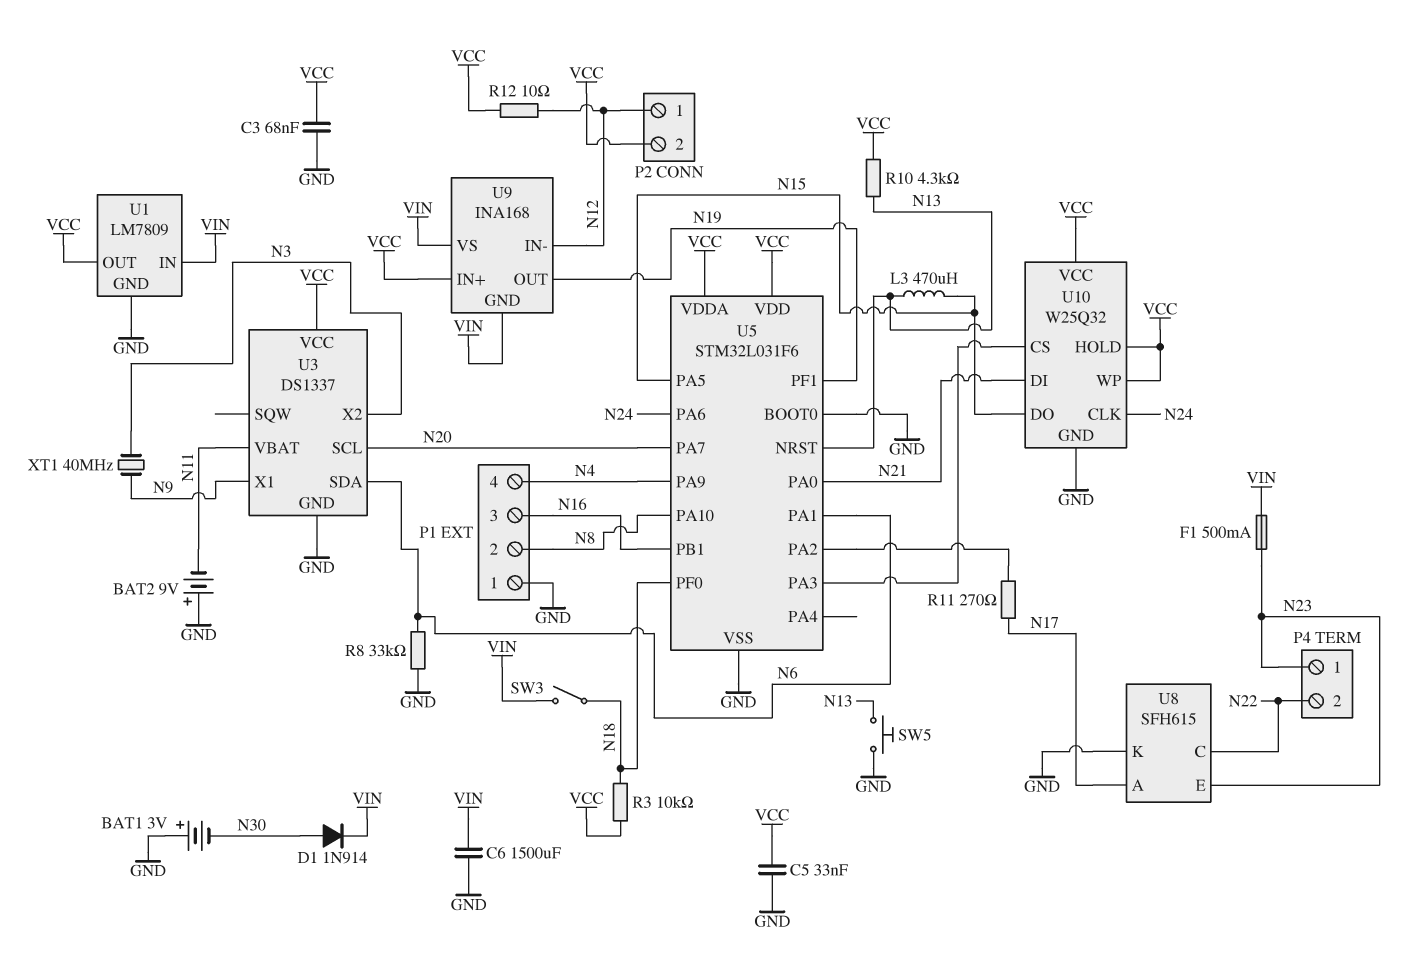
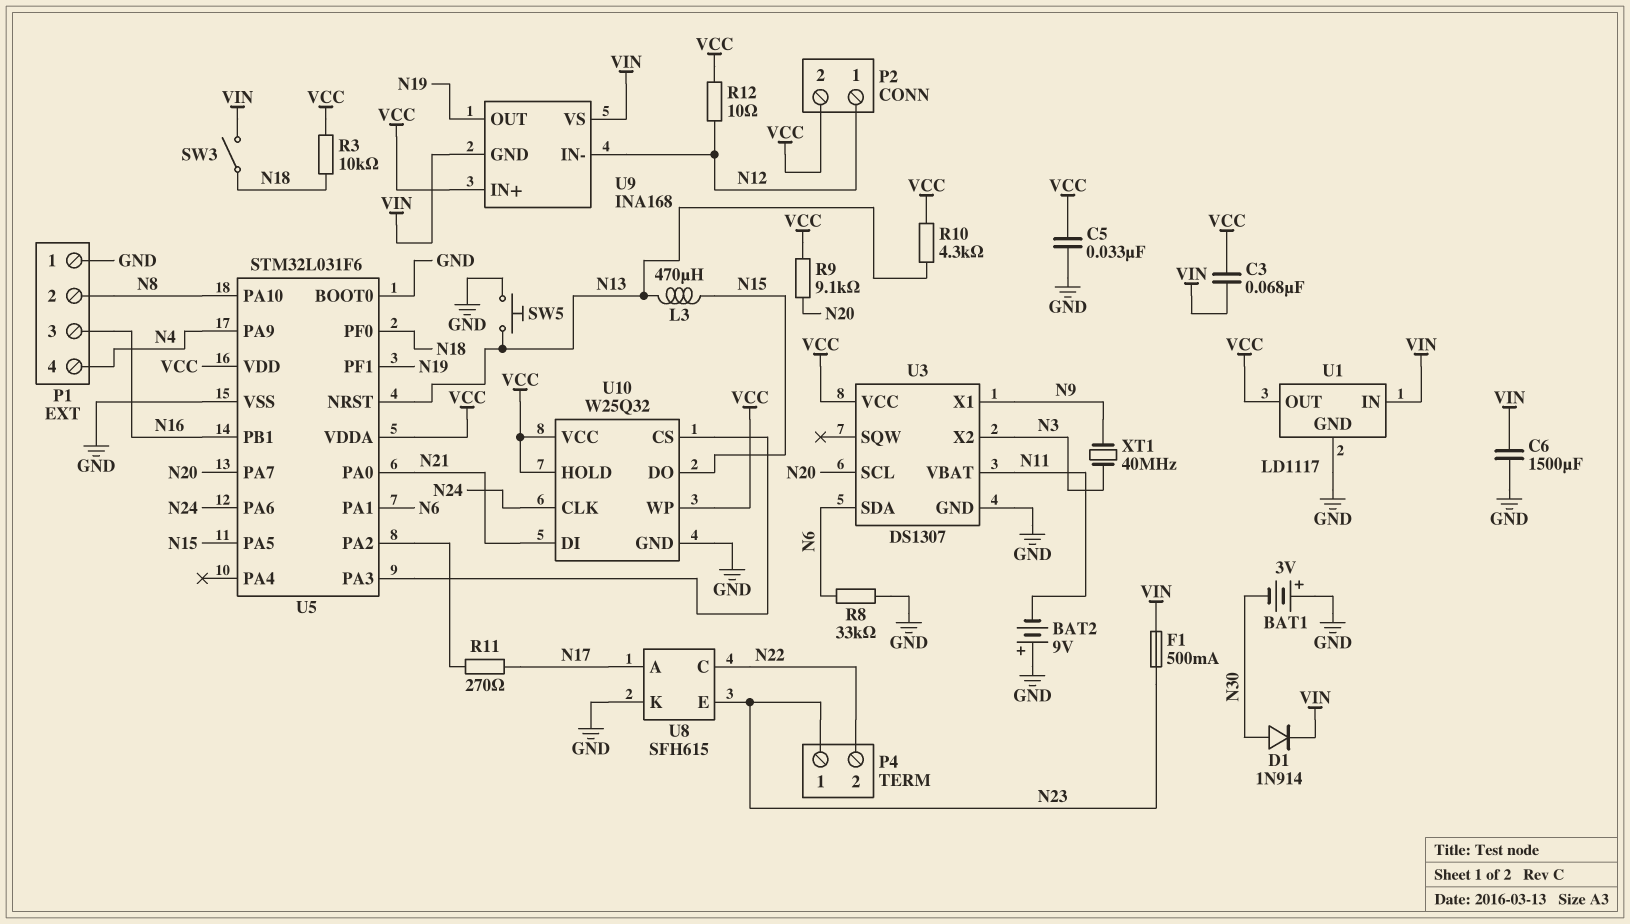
C3: 68nF (GND, VCC) -> 68nF (VCC, VIN)
R9: none -> 9.1k (N20, VCC)
U1: LM7809 -> LD1117
U3: DS1337 -> DS1307

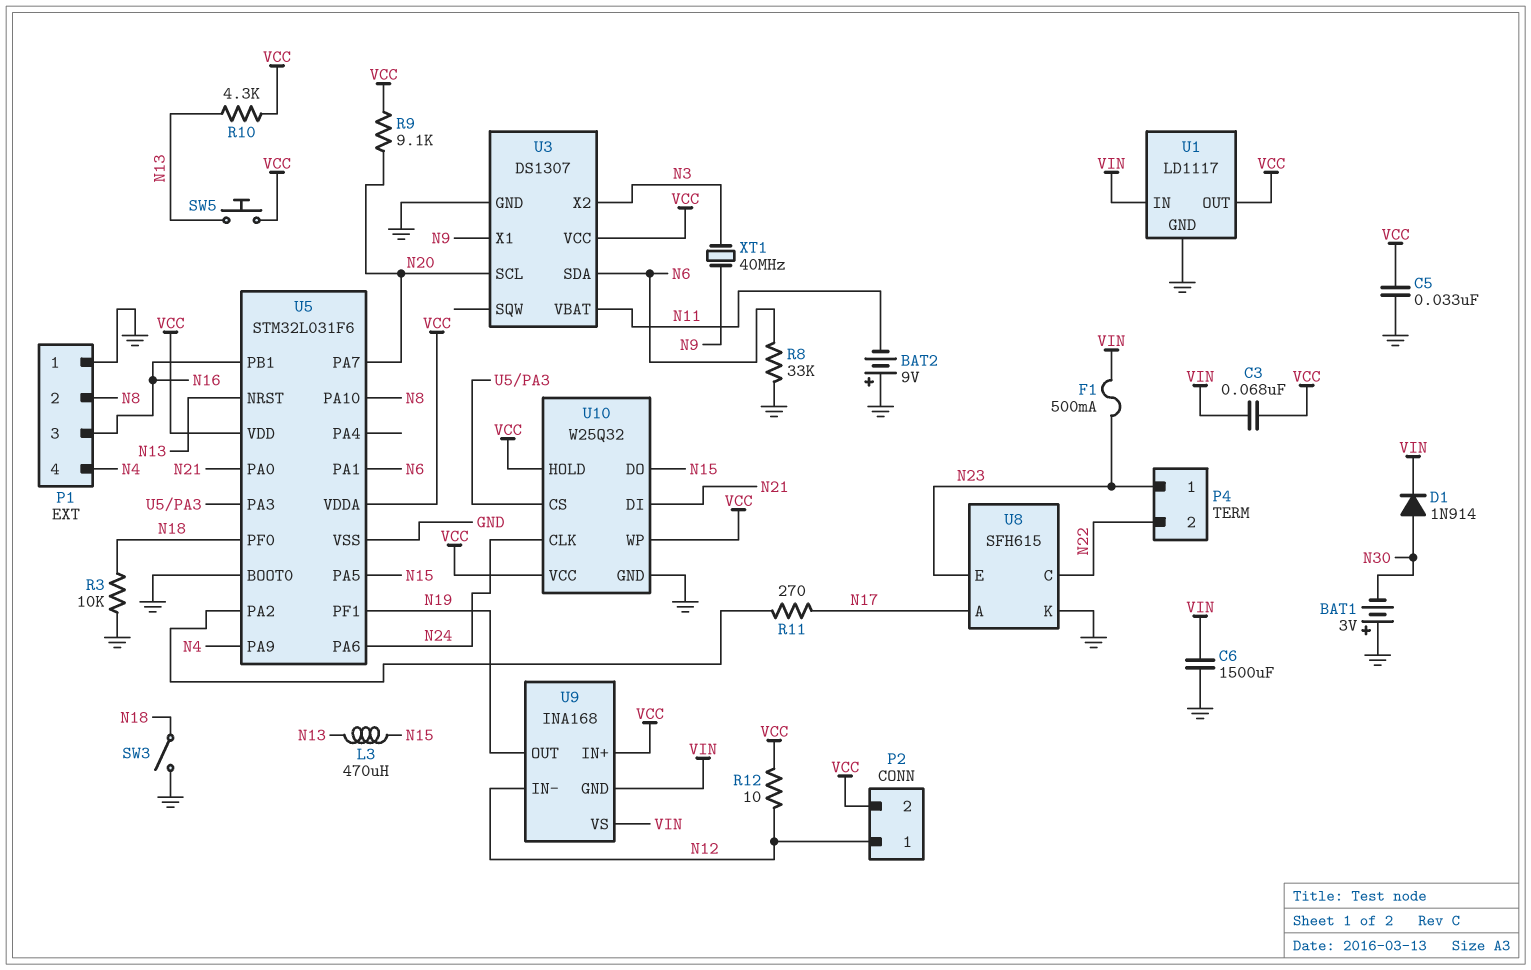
R3: 10k (N18, VCC) -> 10k (GND, N18)
SW3: switch (N18, VIN) -> switch (GND, N18)
SW5: button (GND, N13) -> button (N13, VCC)

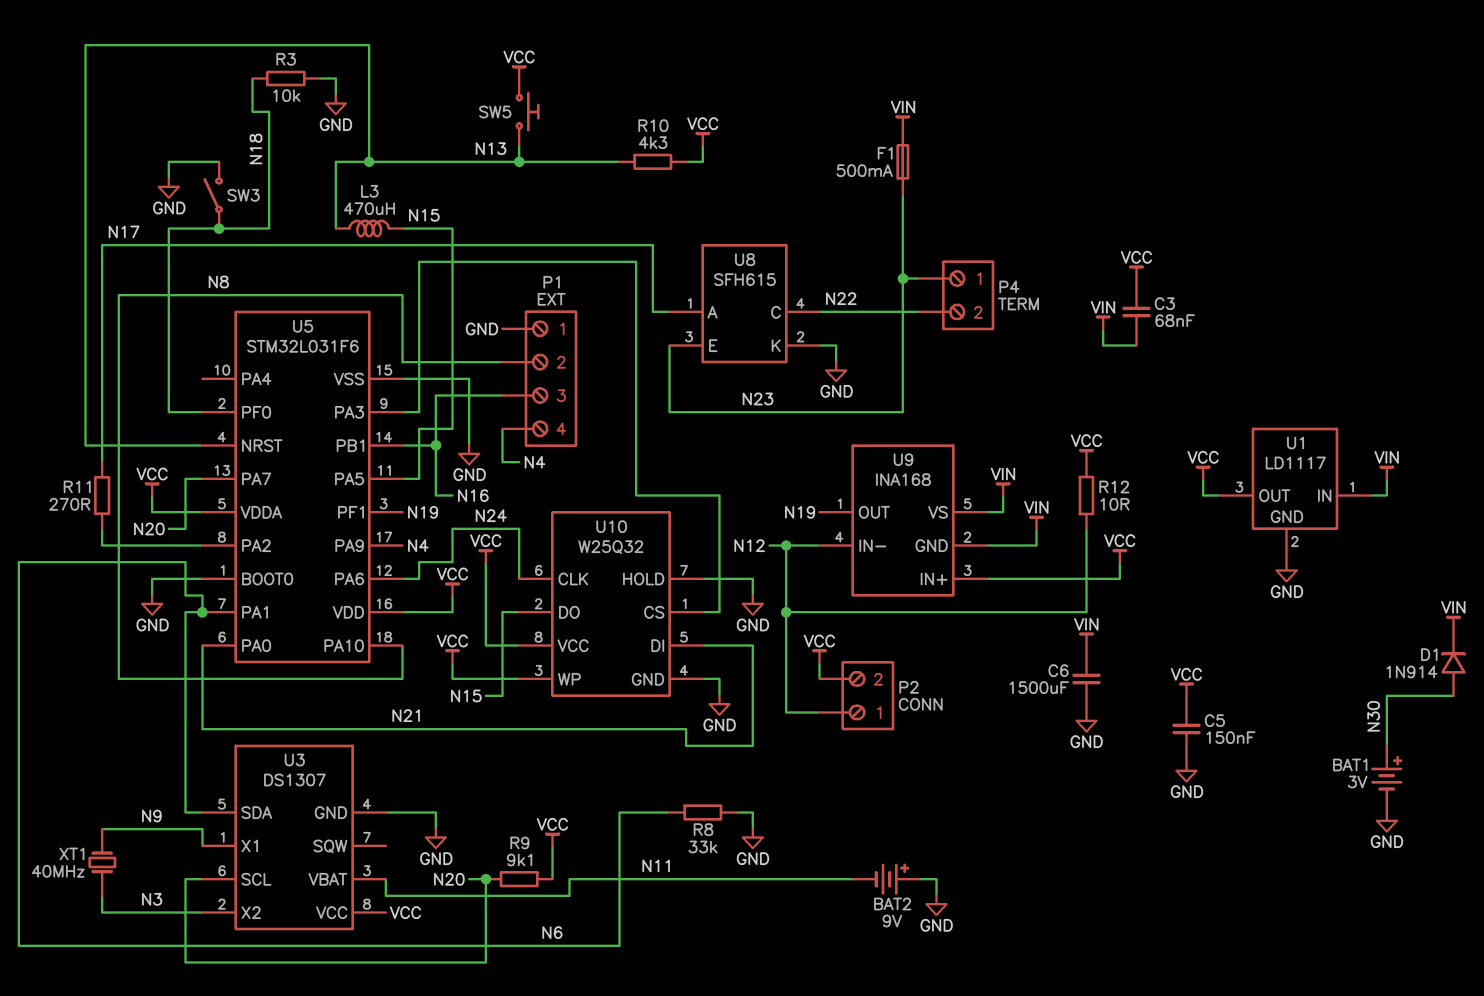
BAT1: 3V (plus GND, minus N30) -> 3V (plus N30, minus GND)
C5: 33nF (GND, VCC) -> 150nF (GND, VCC)
U10 pin HOLD: VCC -> GND

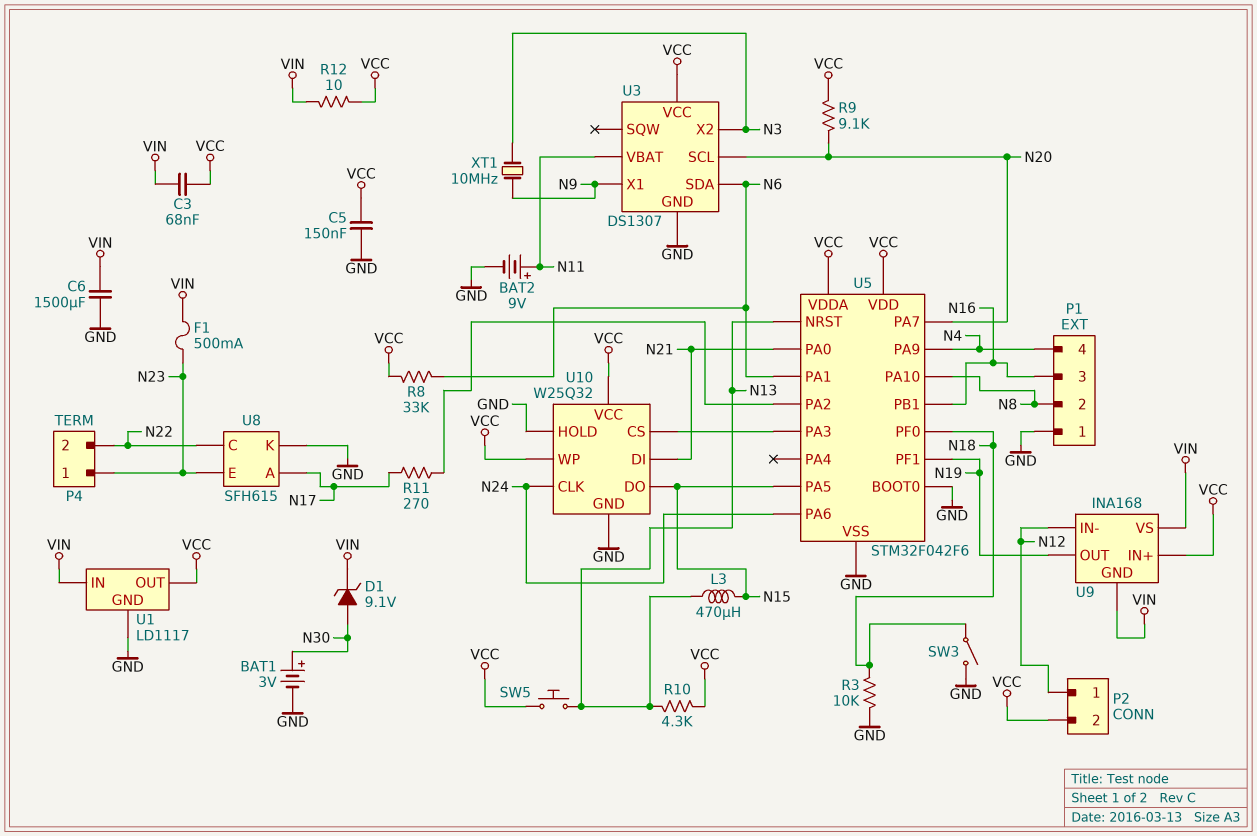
BAT2: 9V (plus GND, minus N11) -> 9V (plus N11, minus GND)
D1: diode 1N914 (A N30, K VIN) -> zener 9.1V (A N30, K VIN)
R8: 33k (GND, N6) -> 33k (N6, VCC)
R12: 10 (N12, VCC) -> 10 (VCC, VIN)
U5: STM32L031F6 -> STM32F042F6
XT1: 40MHz (N3, N9) -> 10MHz (N3, N9)

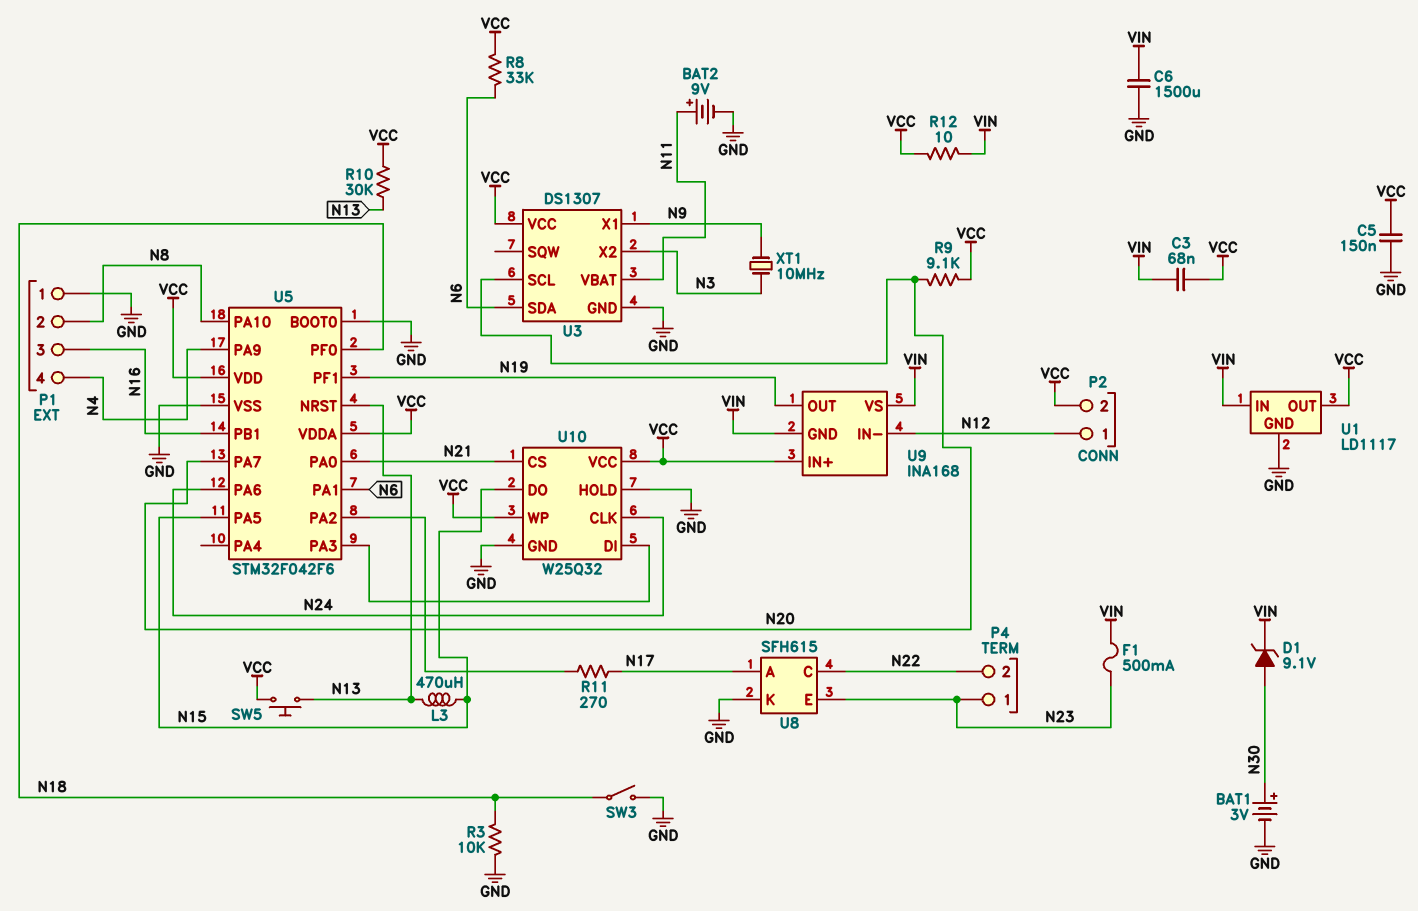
R10: 4.3k (N13, VCC) -> 30k (N13, VCC)
U10 pin CS: U5/PA3 -> N21
U10 pin DI: N21 -> U5/PA3

